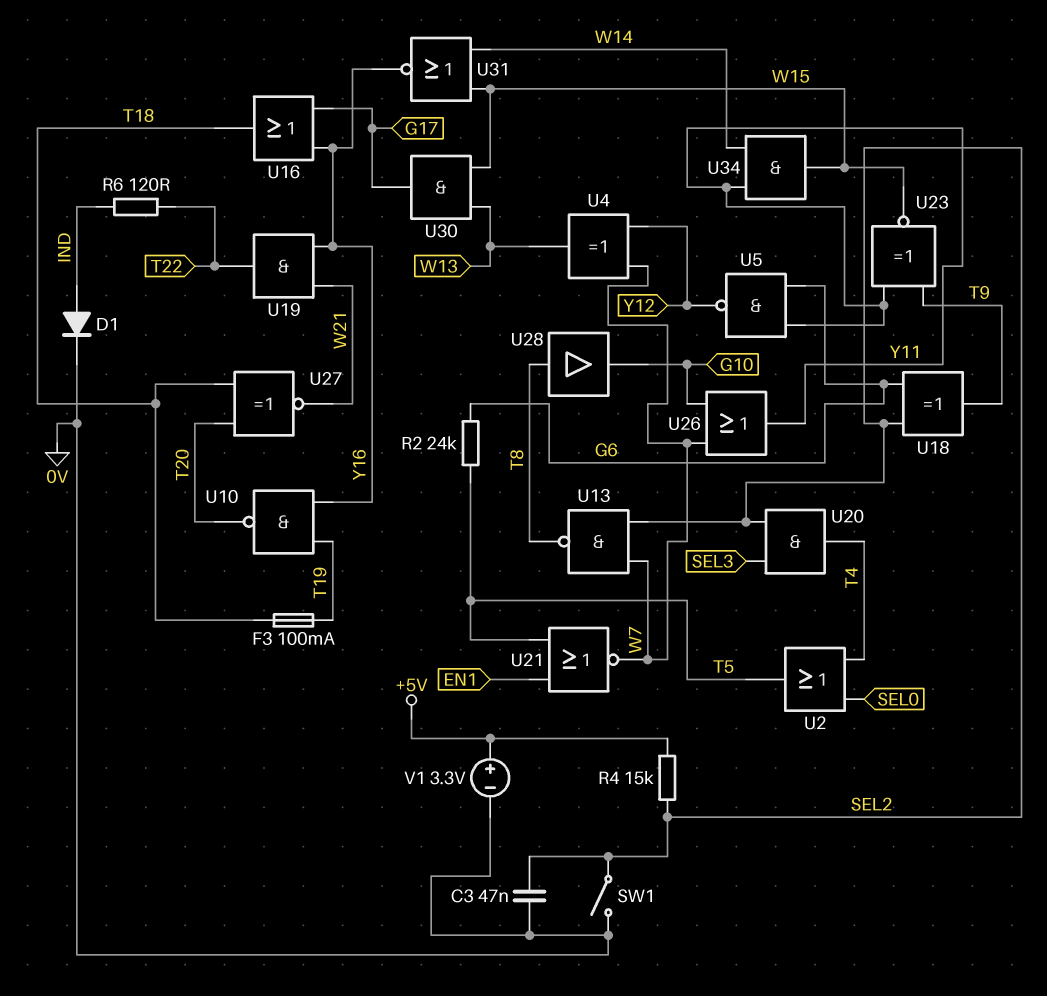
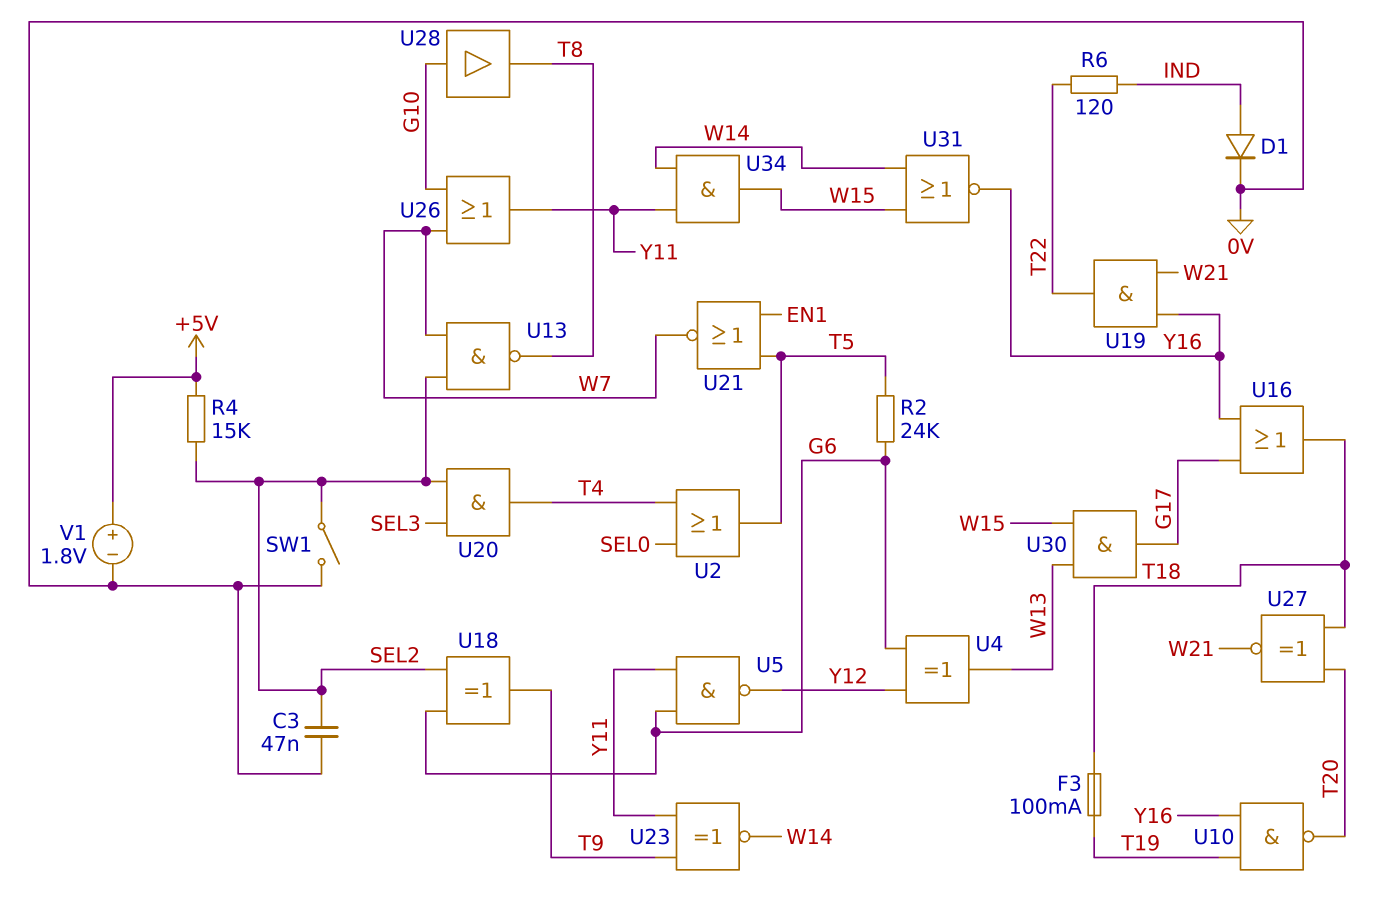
U4: XOR (in W7, in Y12, out W13) -> XOR (in G6, in Y12, out W13)
U23: XNOR (in T9, in Y11, out W15) -> XNOR (in T9, in Y11, out W14)
U28: buffer (in T8, out G10) -> buffer (in G10, out T8)
V1: 3.3V (plus +5V, minus 0V) -> 1.8V (plus +5V, minus 0V)

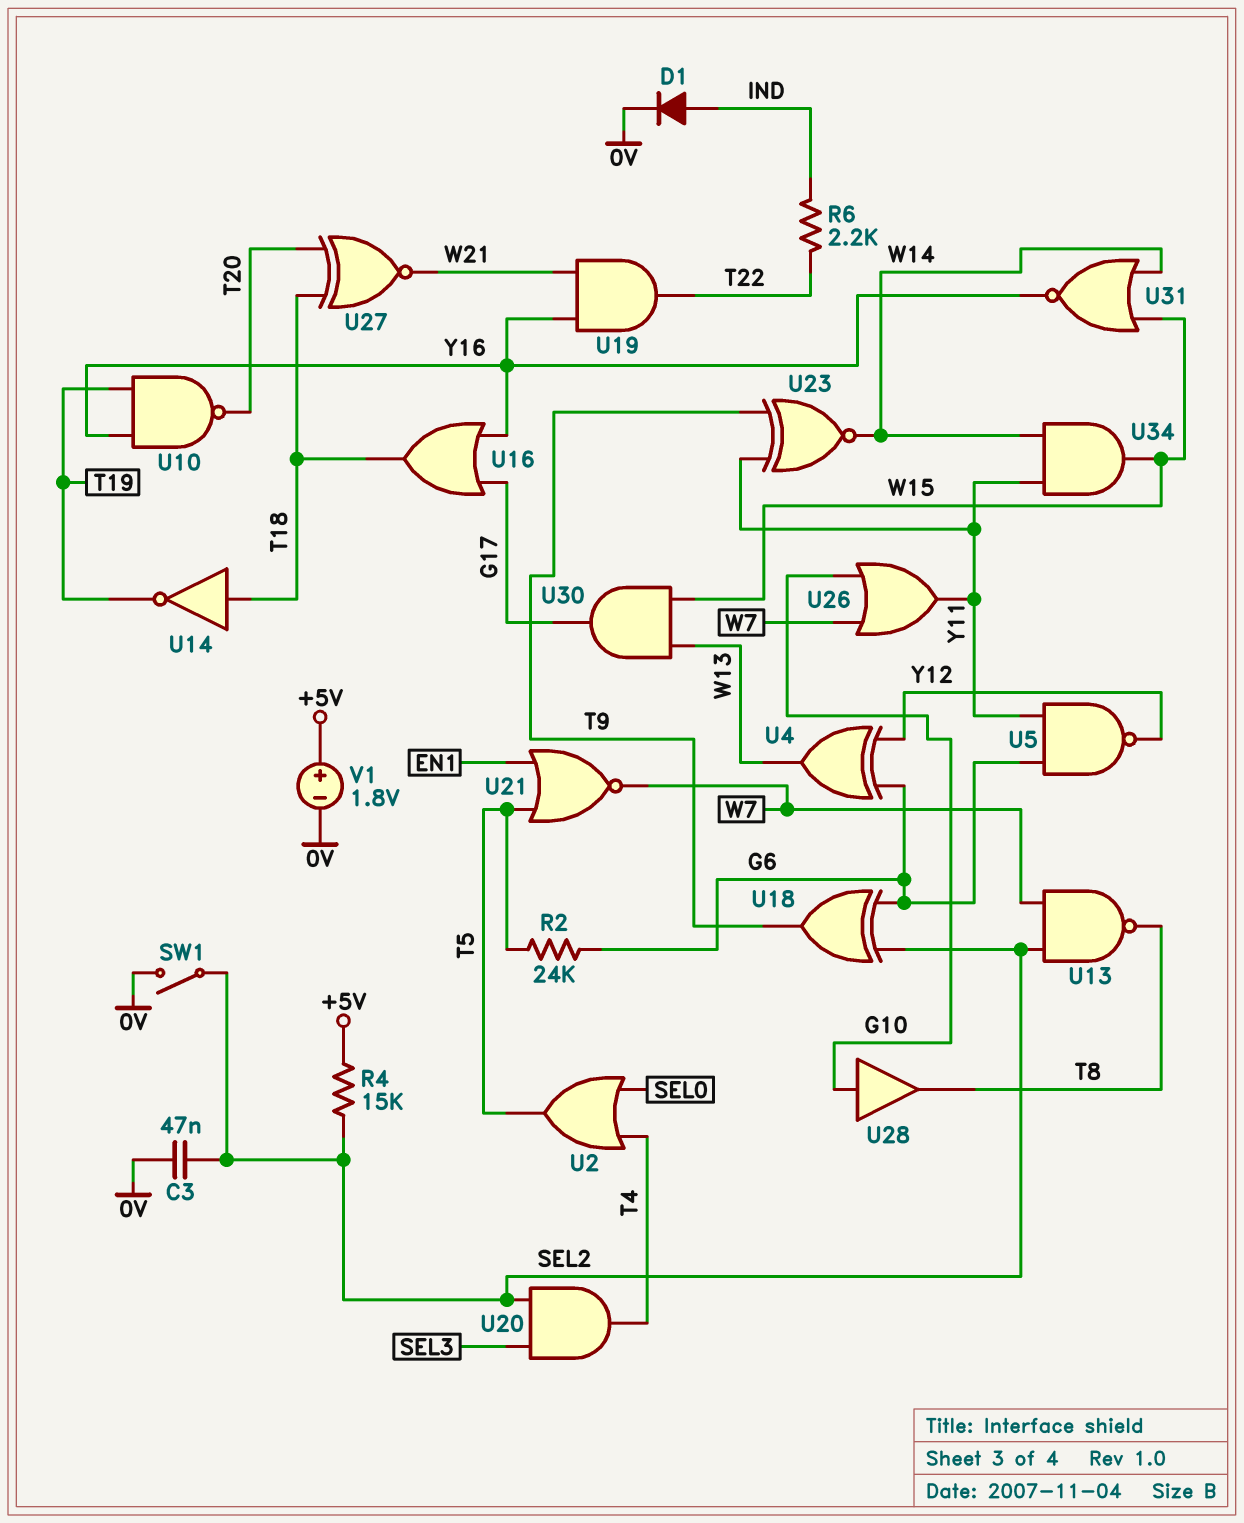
F3: 100mA (T18, T19) -> none
R6: 120 (IND, T22) -> 2.2k (IND, T22)
U14: none -> NOT (in T18, out T19)

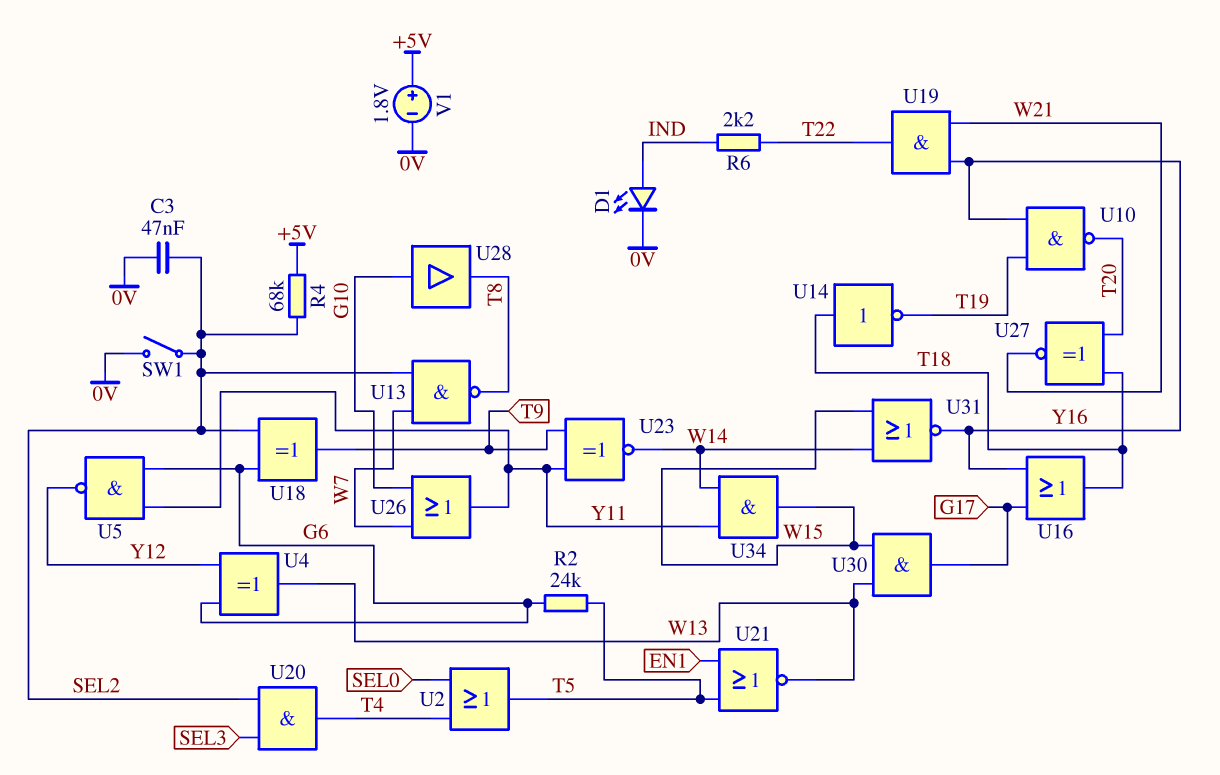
D1: diode (A IND, K 0V) -> LED (A IND, K 0V)
R4: 15k (+5V, SEL2) -> 68k (+5V, SEL2)
U21: NOR (in EN1, in T5, out W7) -> NOR (in EN1, in T5, out W13)

